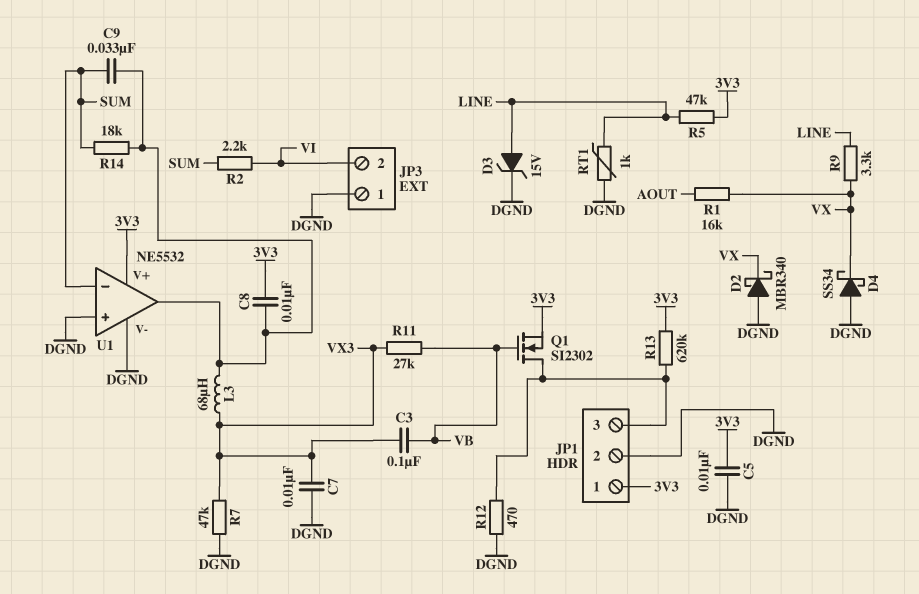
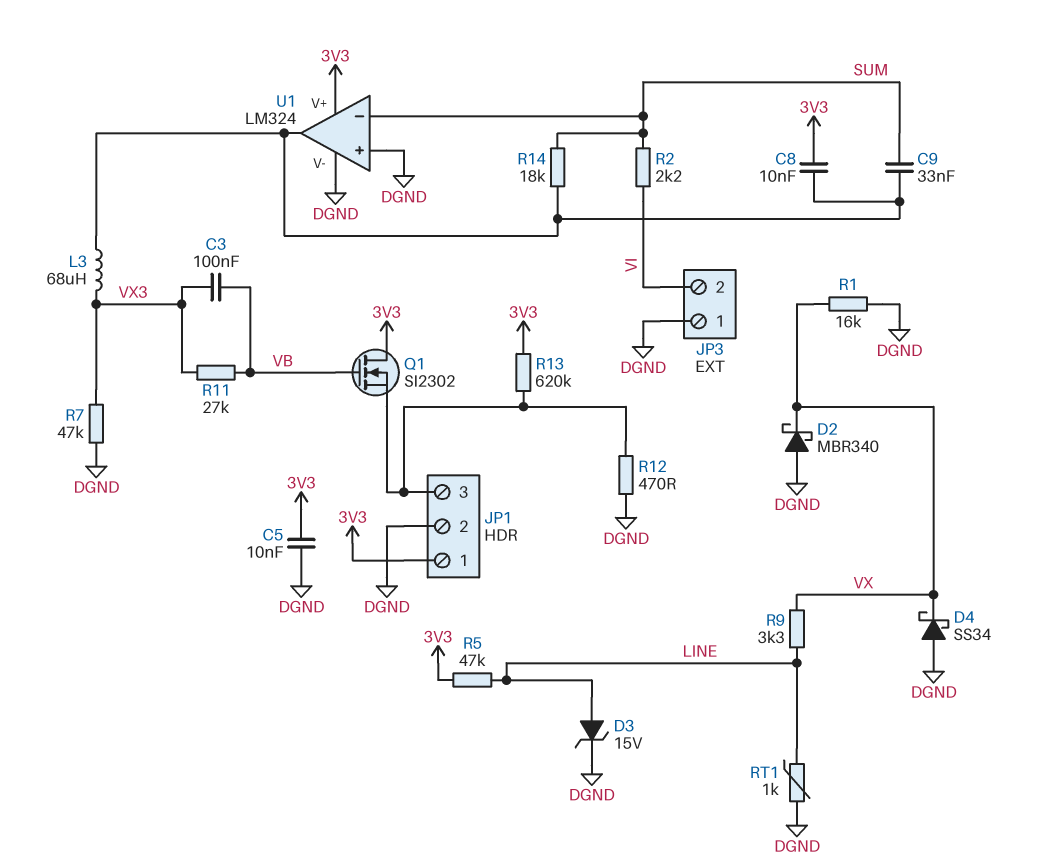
C7: 10nF (DGND, VX3) -> none
Q1: NMOS SI2302 (G VB, D JP1/3, S 3V3) -> NMOS SI2302 (G VB, D 3V3, S JP1/3)
R1: 16k (AOUT, VX) -> 16k (DGND, VX)
U1: NE5532 -> LM324

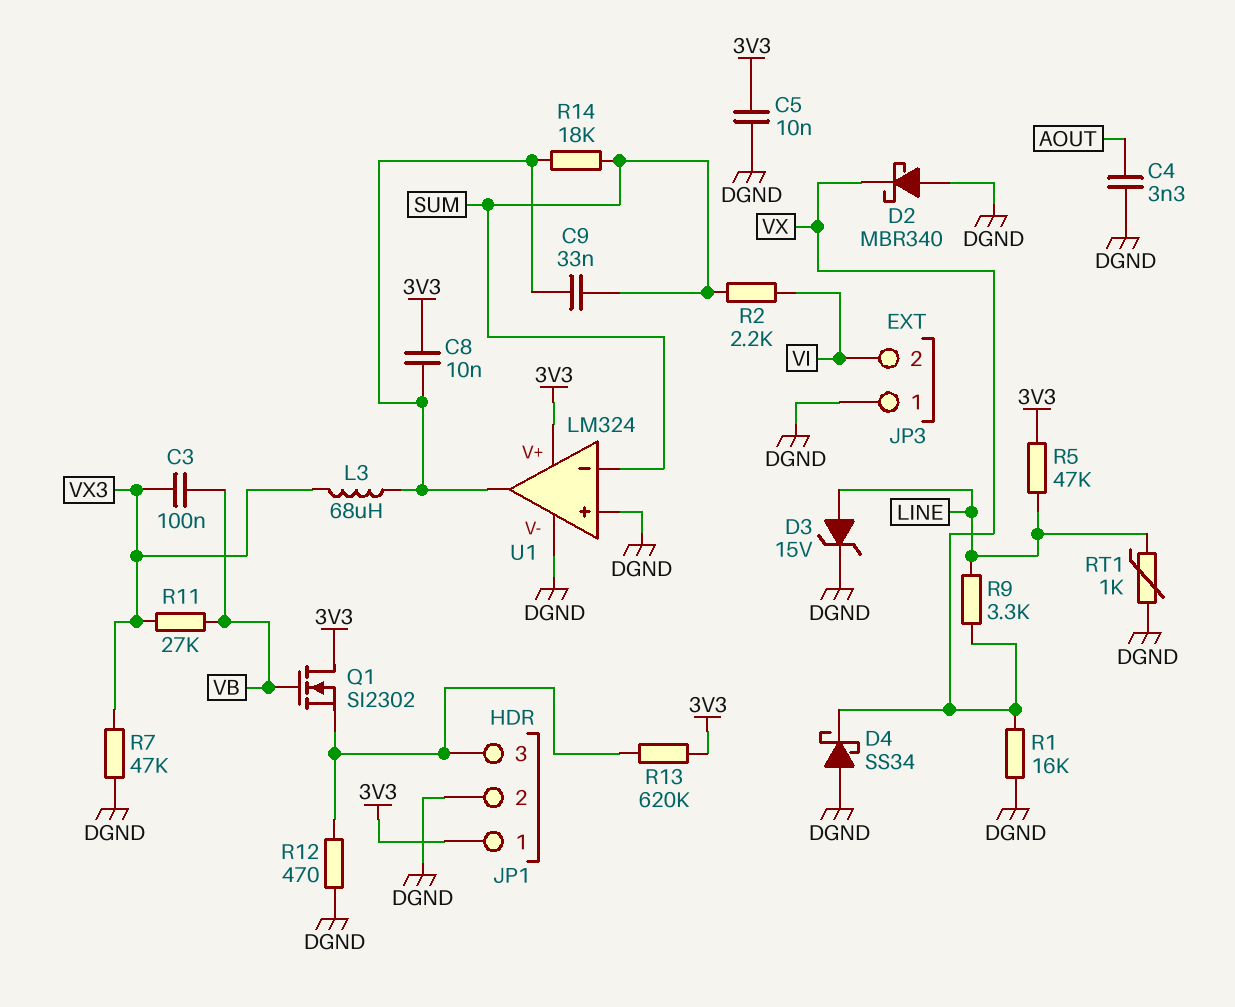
C4: none -> 3.3nF (AOUT, DGND)

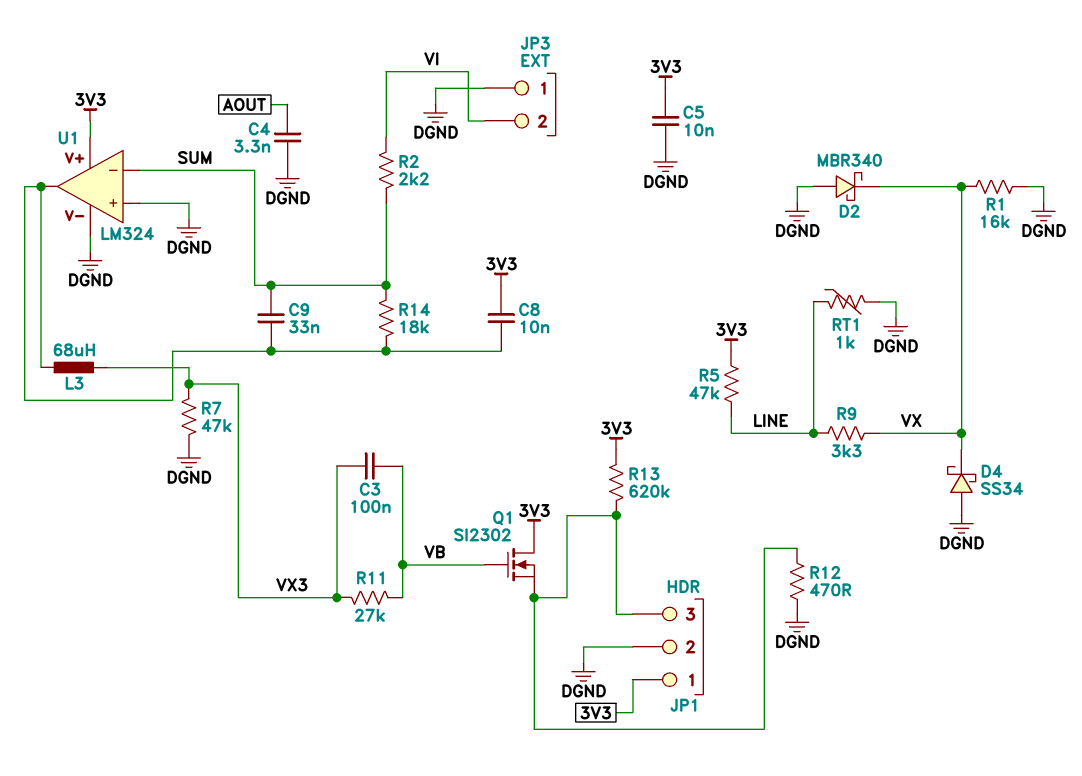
D3: zener 15V (A LINE, K DGND) -> none

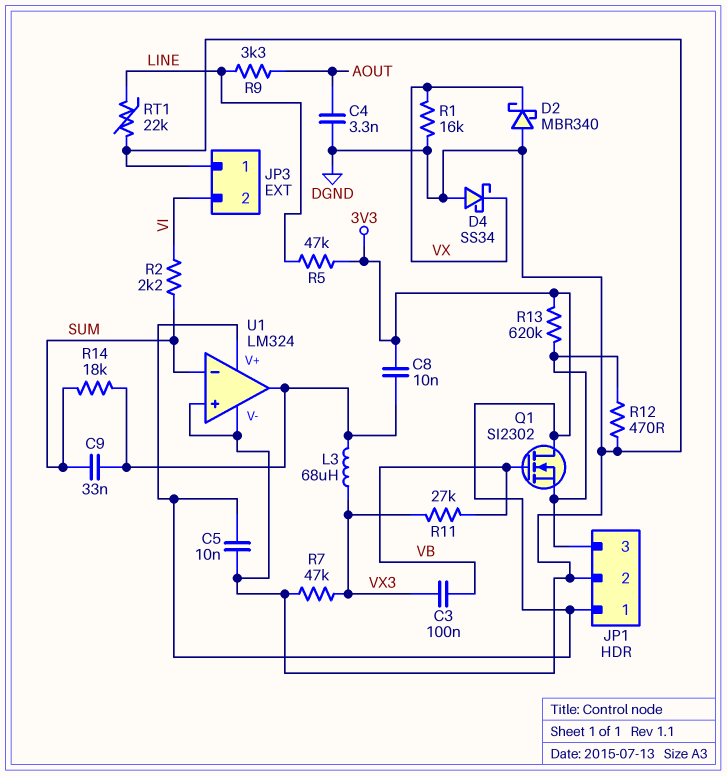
R9: 3.3k (LINE, VX) -> 3.3k (AOUT, LINE)
RT1: 1k (DGND, LINE) -> 22k (DGND, LINE)

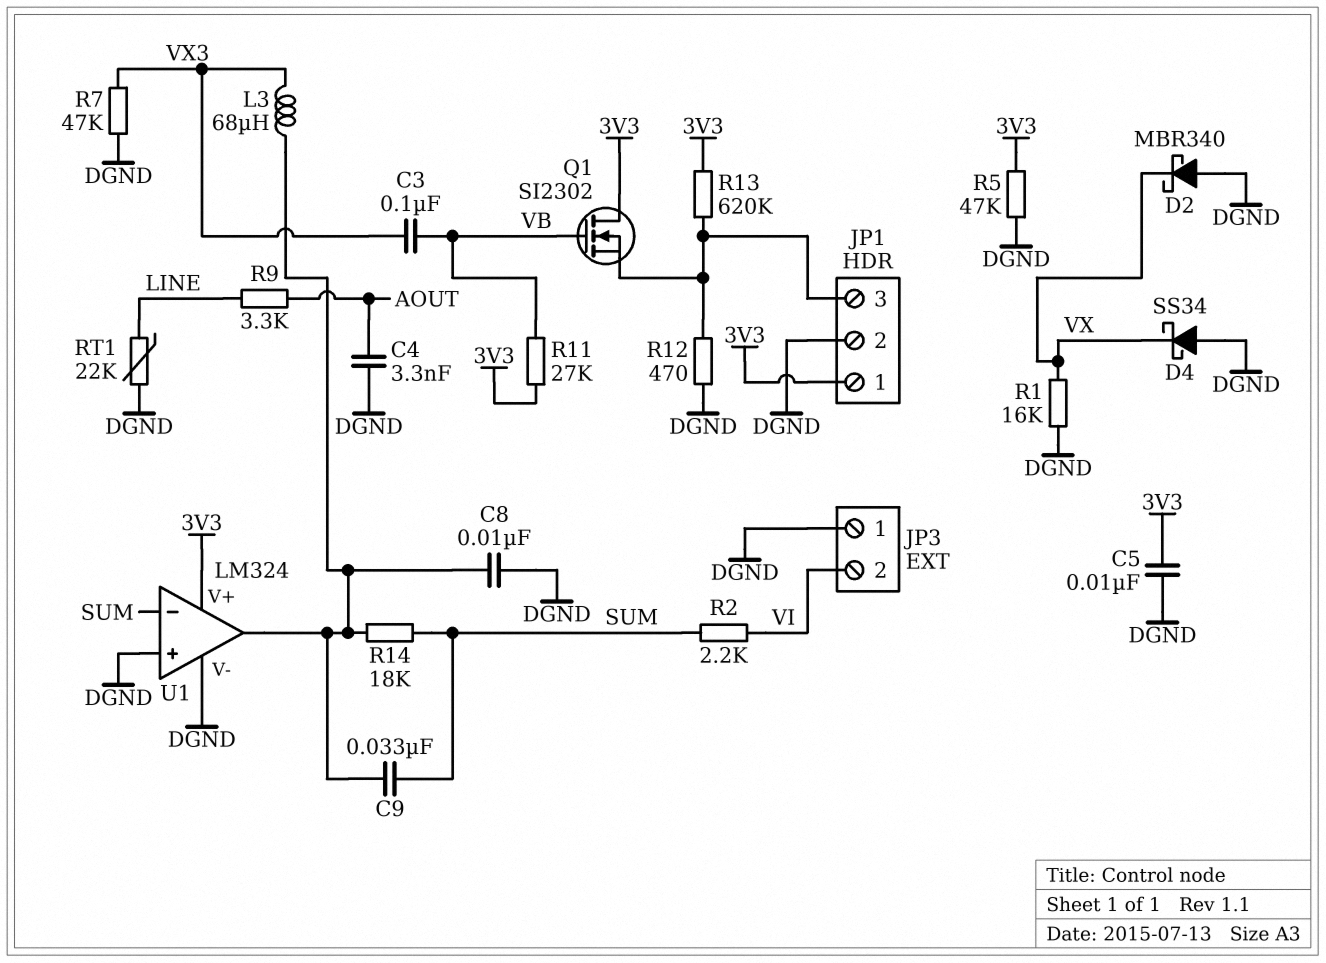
C8: 10nF (3V3, U1/out) -> 10nF (DGND, U1/out)
R5: 47k (3V3, LINE) -> 47k (3V3, DGND)
R11: 27k (VB, VX3) -> 27k (3V3, VB)

